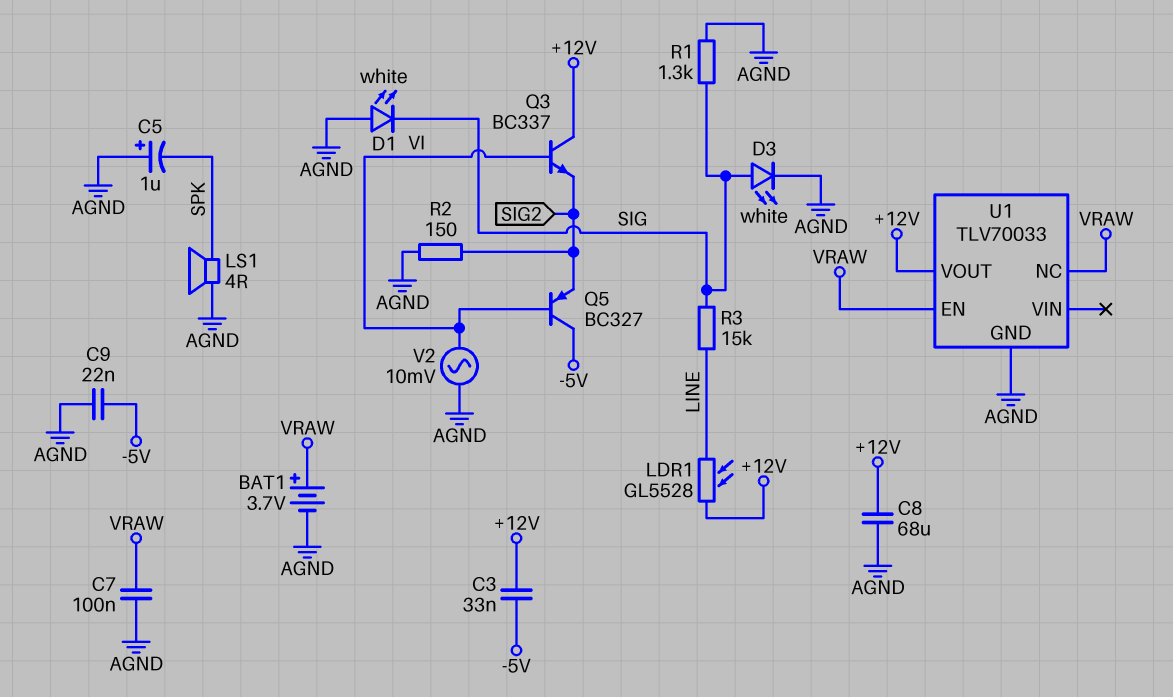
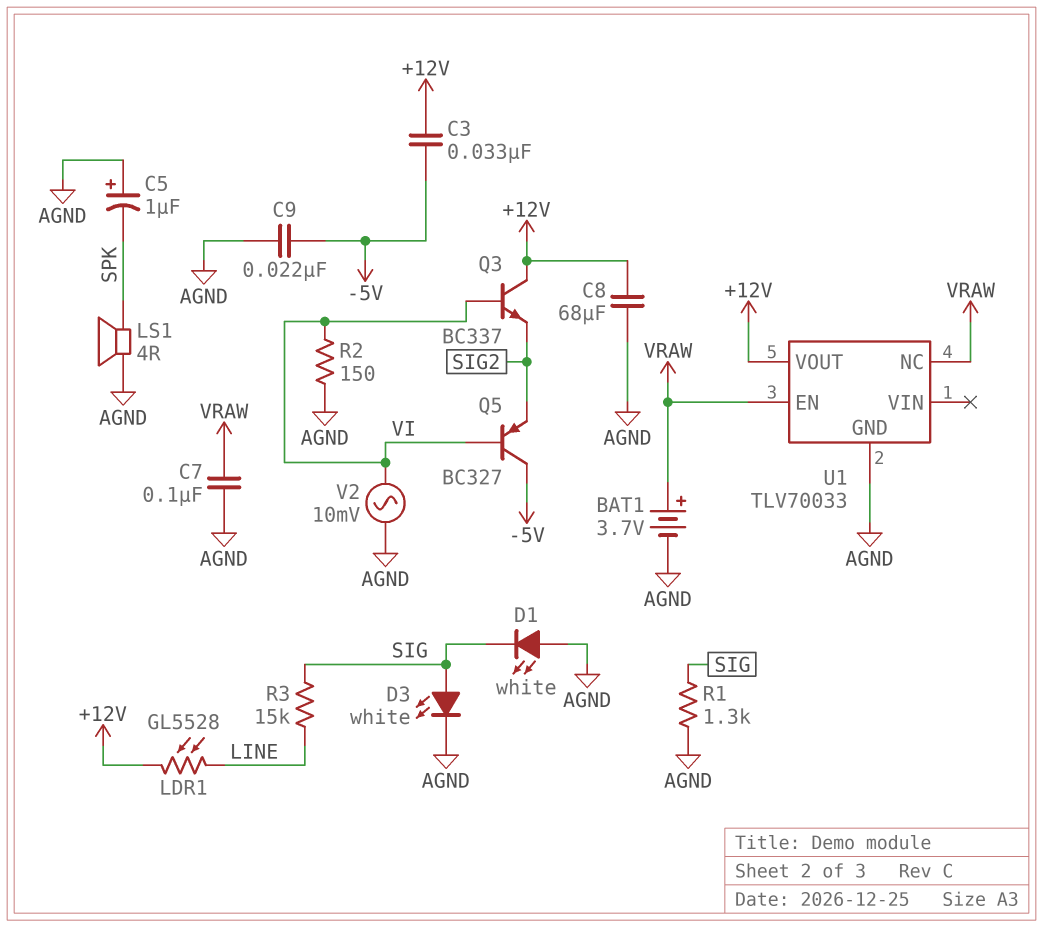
R2: 150 (AGND, SIG2) -> 150 (AGND, VI)

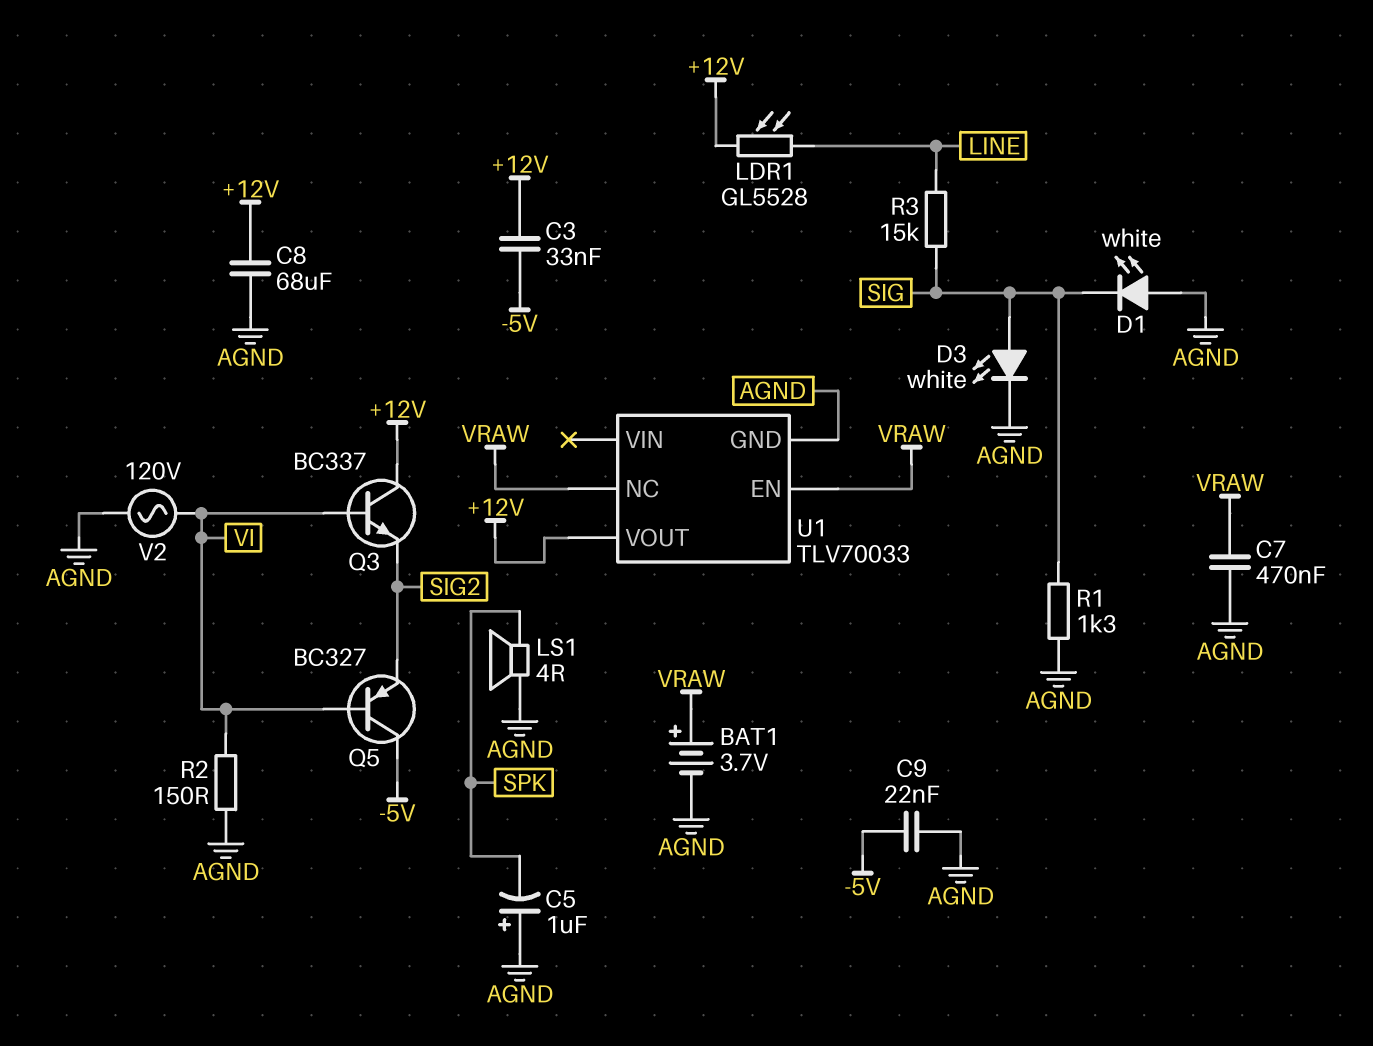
C7: 100nF (AGND, VRAW) -> 470nF (AGND, VRAW)
V2: AC 10mV (AGND, VI) -> AC 120V (AGND, VI)

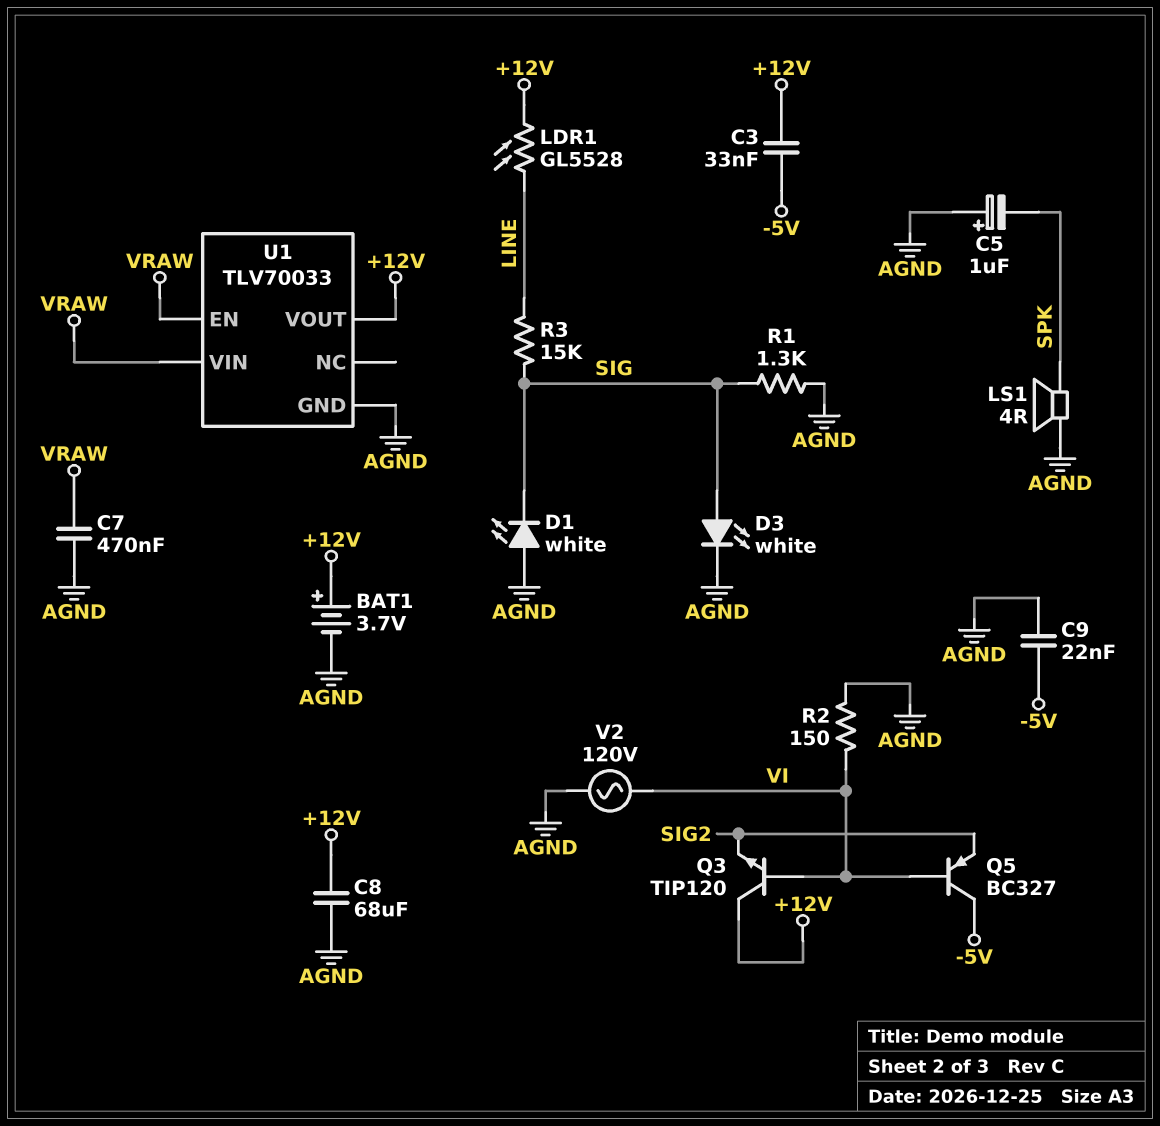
BAT1: 3.7V (plus VRAW, minus AGND) -> 3.7V (plus +12V, minus AGND)
Q3: NPN BC337 (B VI, C +12V, E SIG2) -> NPN TIP120 (B VI, C +12V, E SIG2)
U1 pin NC: VRAW -> none
U1 pin VIN: none -> VRAW

